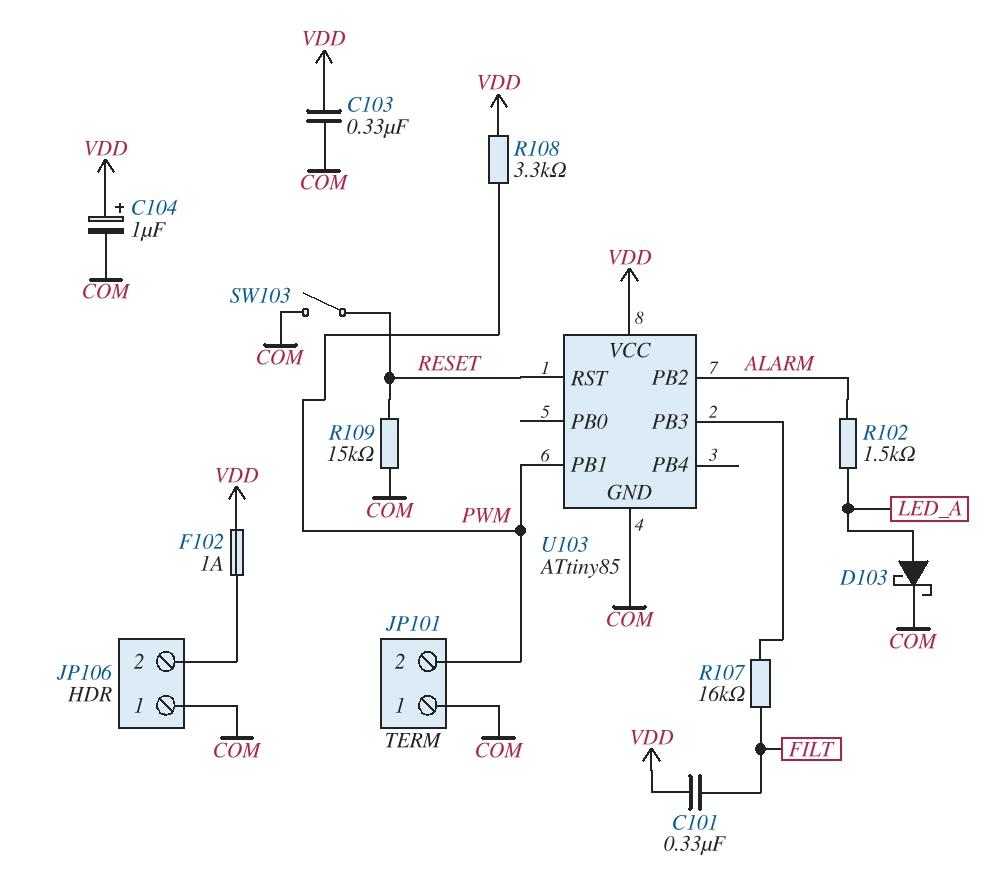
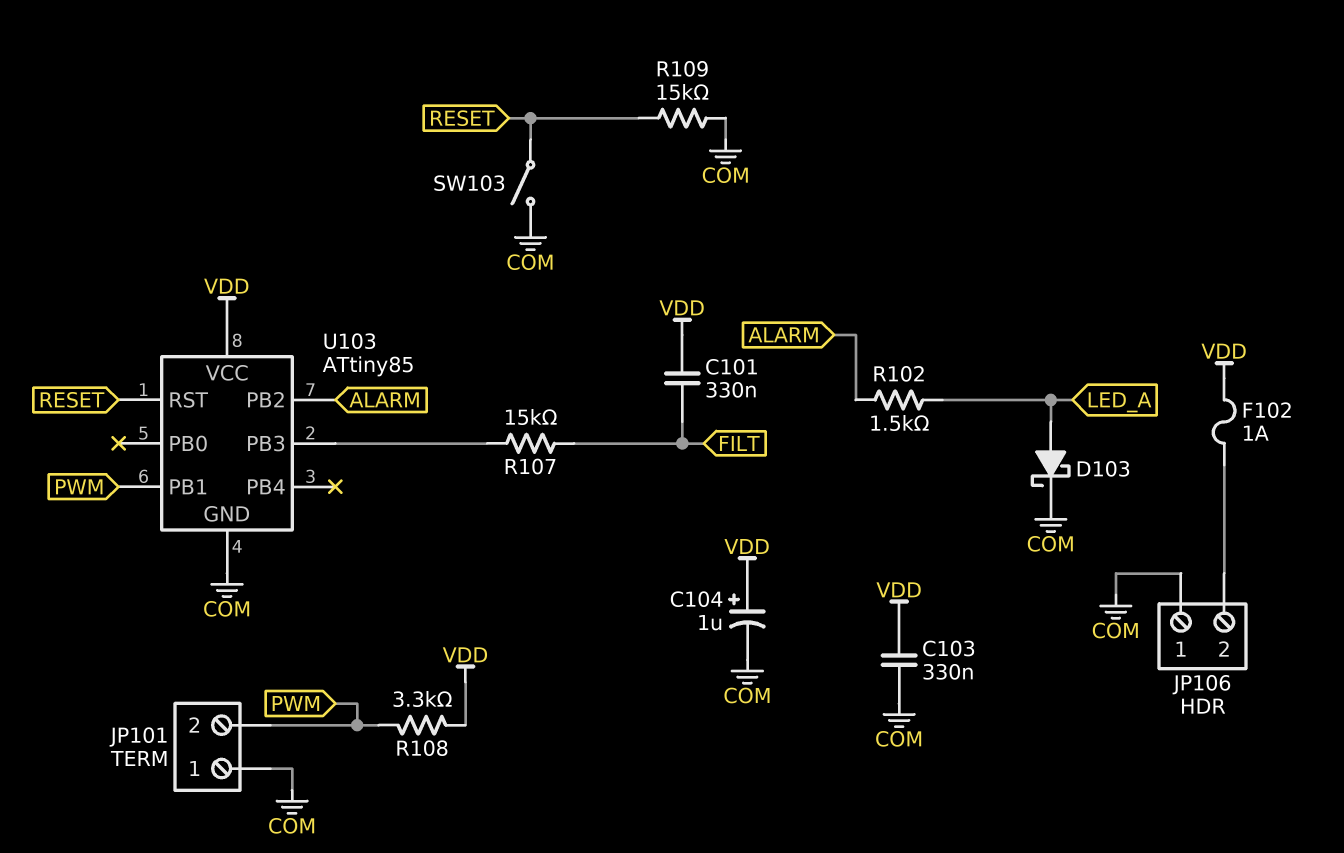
R107: 16k (FILT, U103/PB3) -> 15k (FILT, U103/PB3)

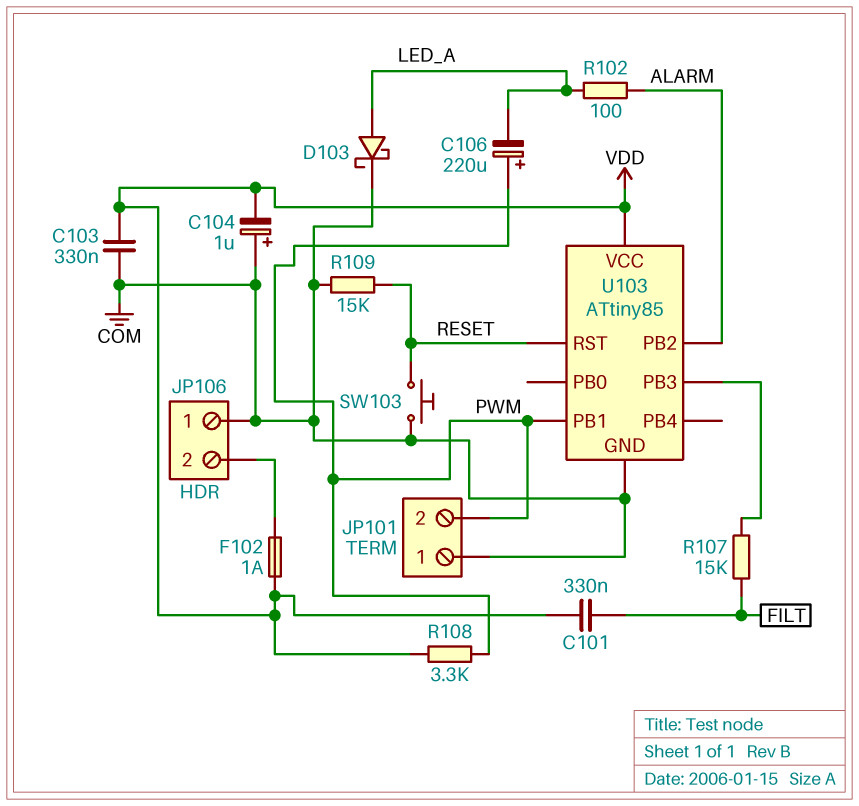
C104: 1uF (plus VDD, minus COM) -> 1uF (plus COM, minus VDD)
C106: none -> 220uF (plus PWM, minus LED_A)
R102: 1.5k (ALARM, LED_A) -> 100 (ALARM, LED_A)
SW103: switch (COM, RESET) -> button (COM, RESET)

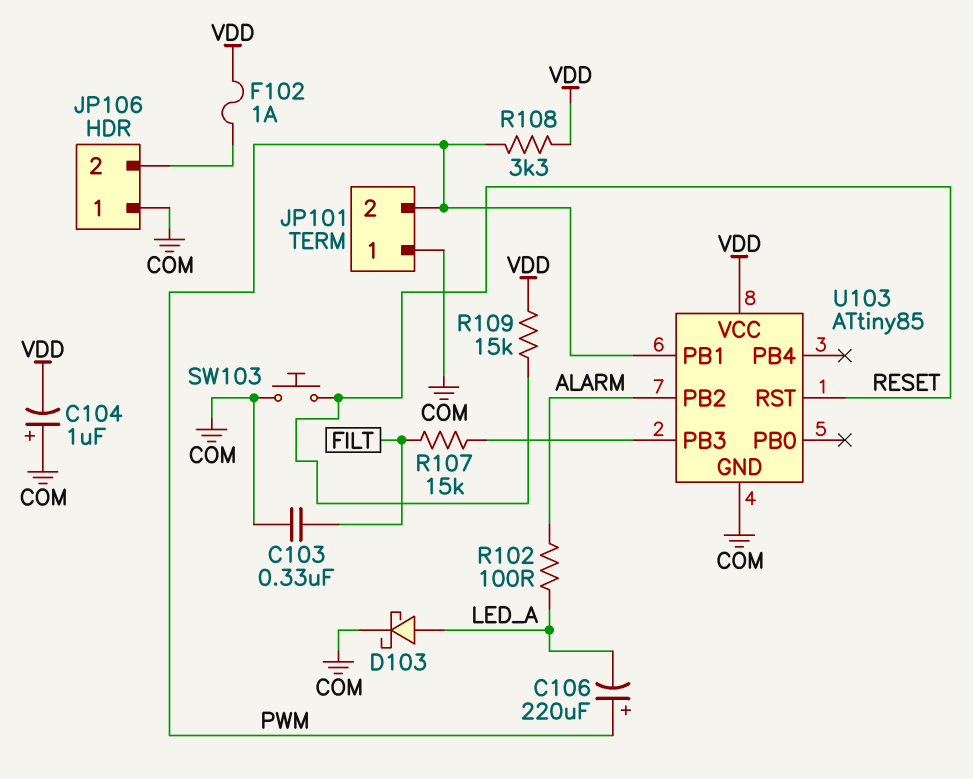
C101: 330nF (FILT, VDD) -> none
C103: 330nF (COM, VDD) -> 330nF (COM, FILT)
R109: 15k (COM, RESET) -> 15k (RESET, VDD)

